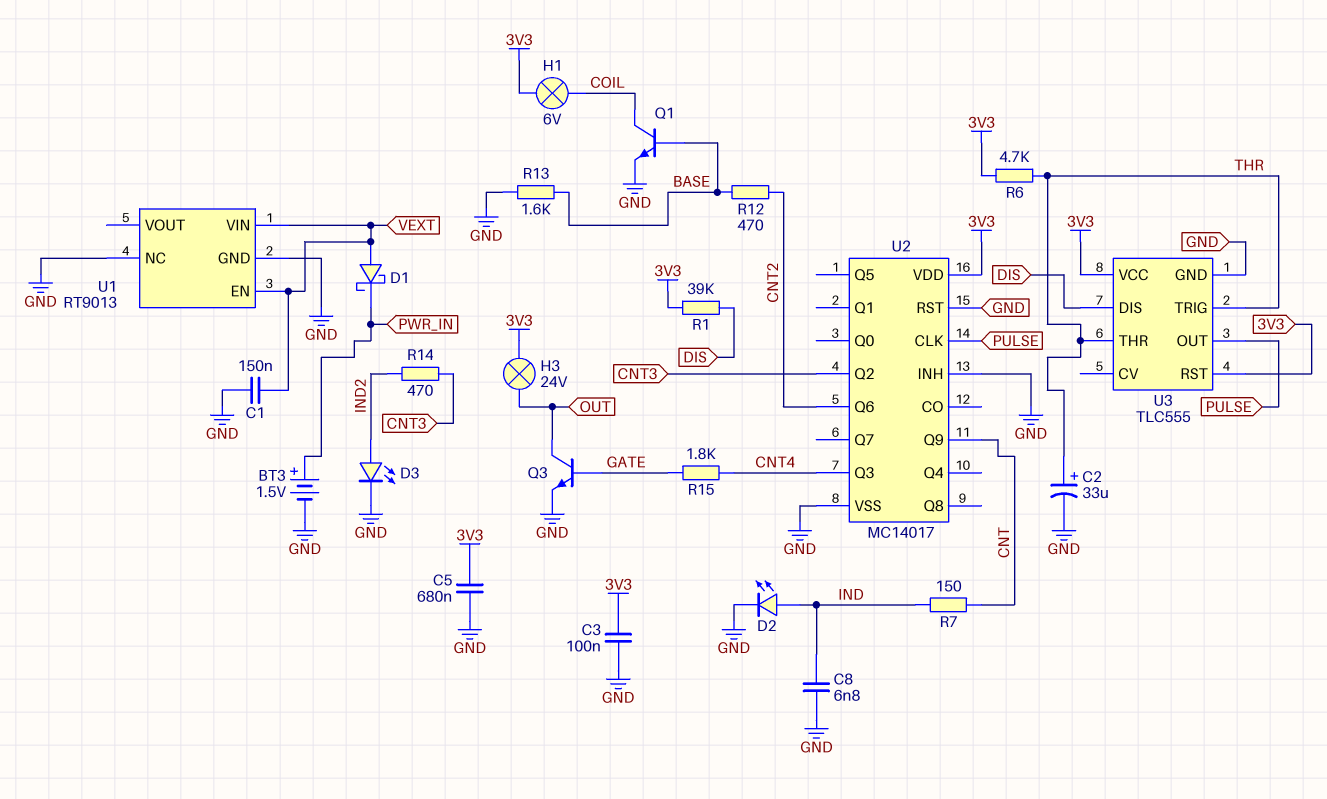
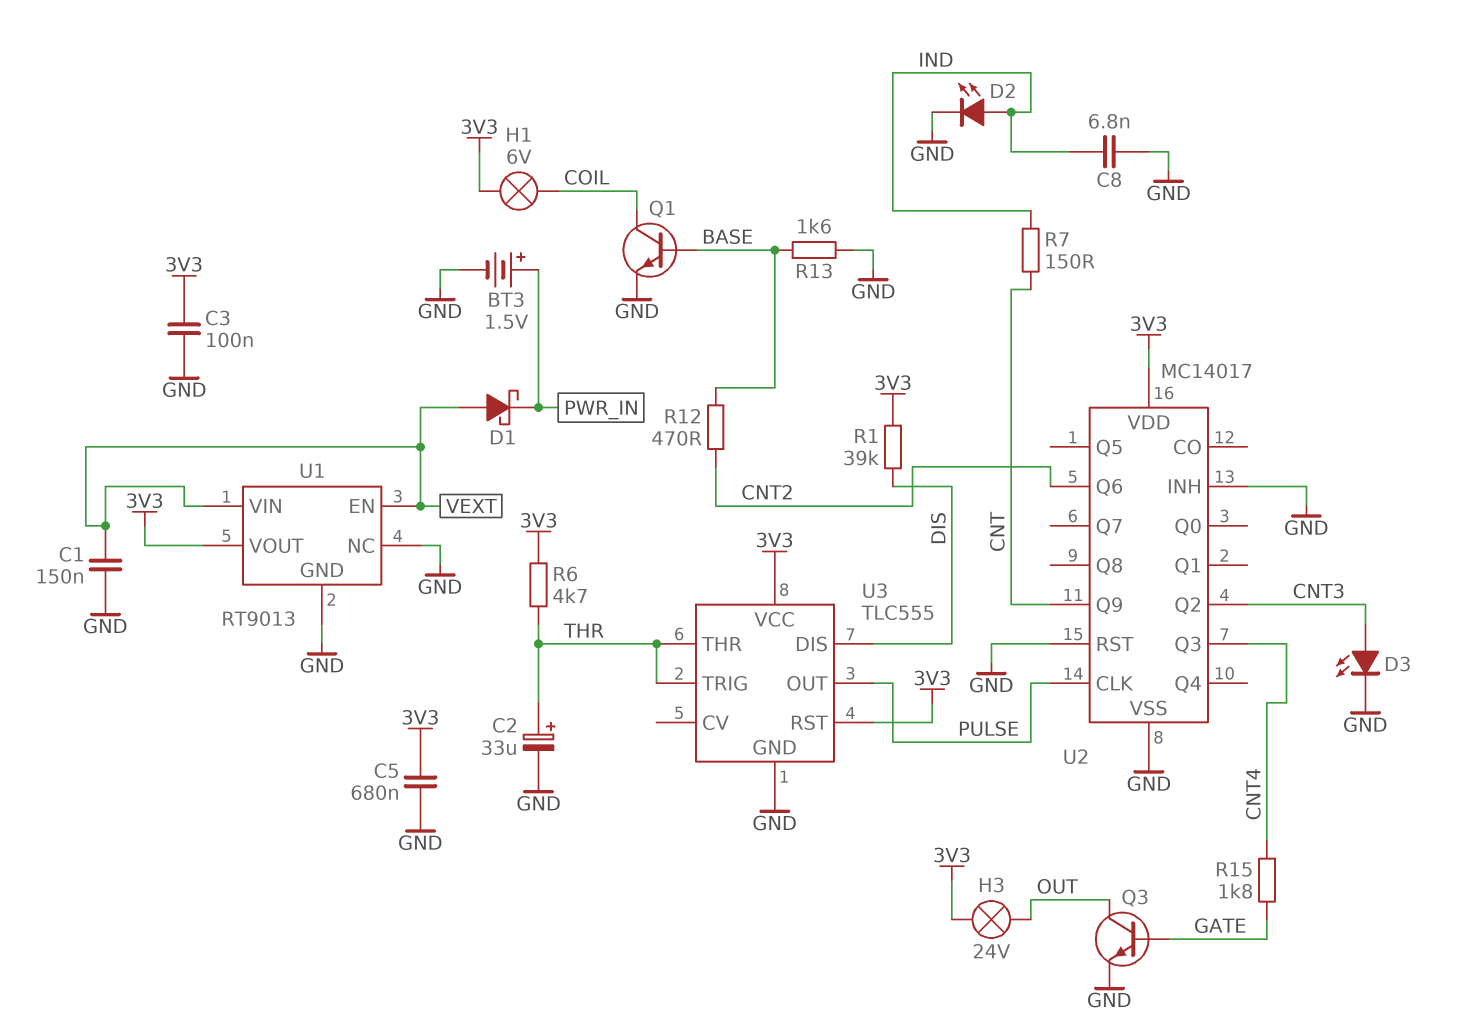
D3: LED (A IND2, K GND) -> LED (A CNT3, K GND)
R14: 470 (CNT3, IND2) -> none
U1 pin VOUT: none -> 3V3

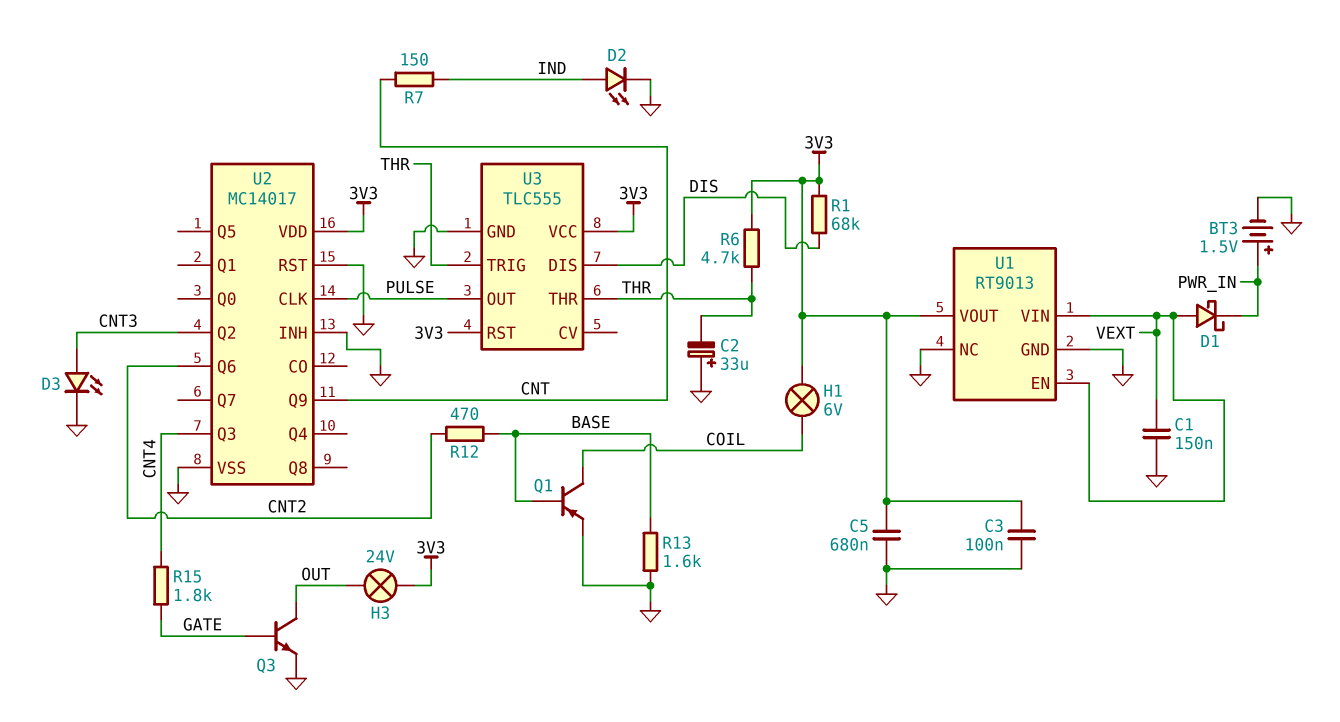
C2: 33uF (plus THR, minus GND) -> 33uF (plus GND, minus THR)
C8: 6.8nF (GND, IND) -> none
Q1: NPN (B BASE, C COIL, E GND) -> PNP (B BASE, C COIL, E GND)
R1: 39k (3V3, DIS) -> 68k (3V3, DIS)

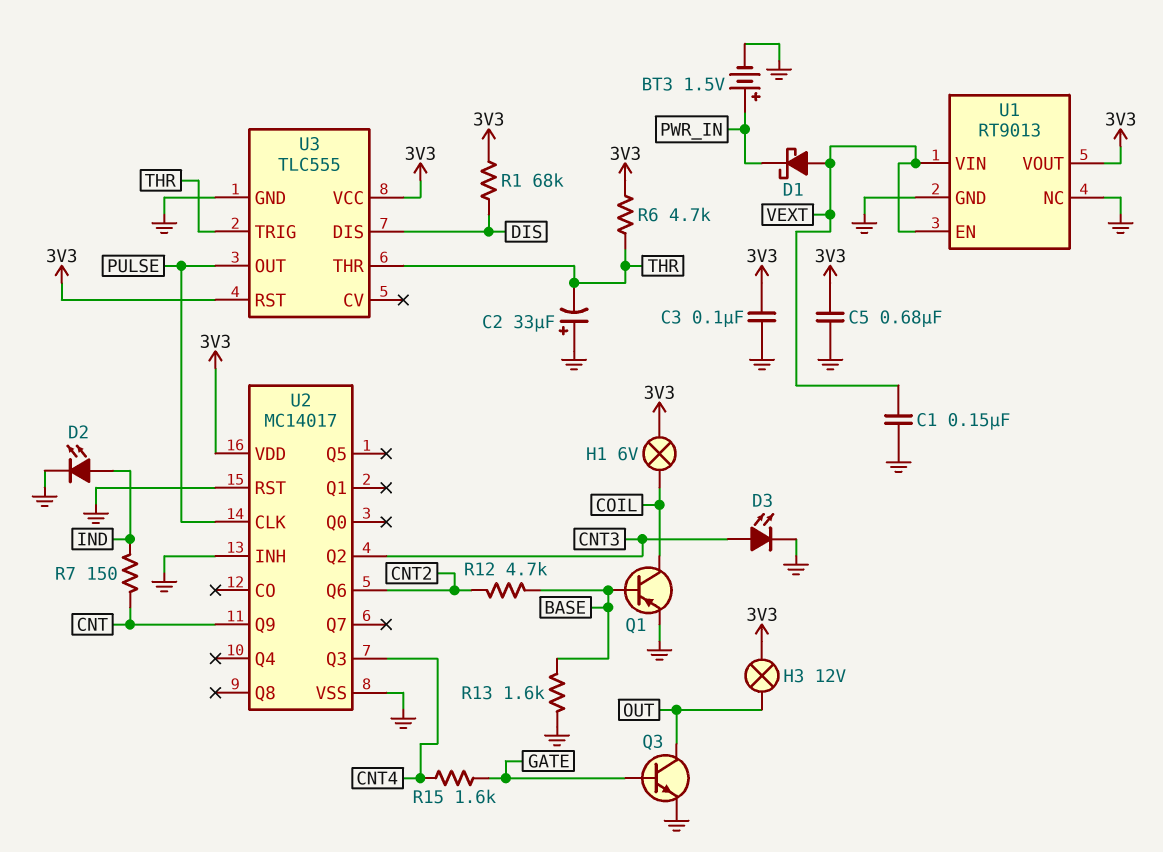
H3: lamp 24V (3V3, OUT) -> lamp 12V (3V3, OUT)
R12: 470 (BASE, CNT2) -> 4.7k (BASE, CNT2)
R15: 1.8k (CNT4, GATE) -> 1.6k (CNT4, GATE)

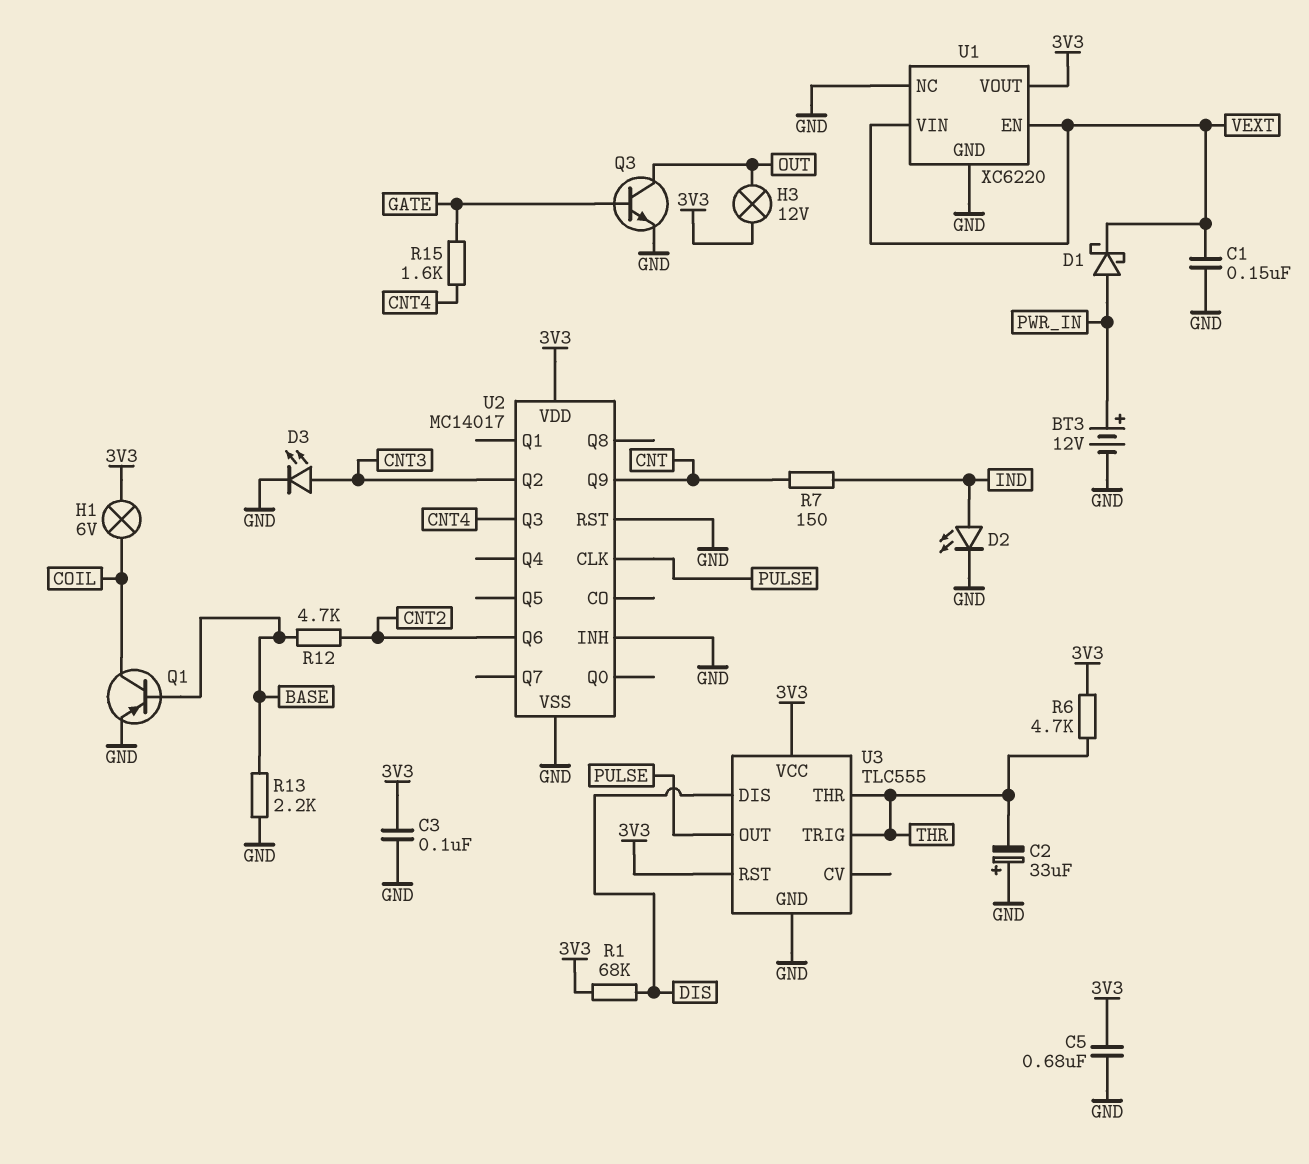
BT3: 1.5V (plus PWR_IN, minus GND) -> 12V (plus PWR_IN, minus GND)
D1: schottky (A VEXT, K PWR_IN) -> schottky (A PWR_IN, K VEXT)
R13: 1.6k (BASE, GND) -> 2.2k (BASE, GND)
U1: RT9013 -> XC6220

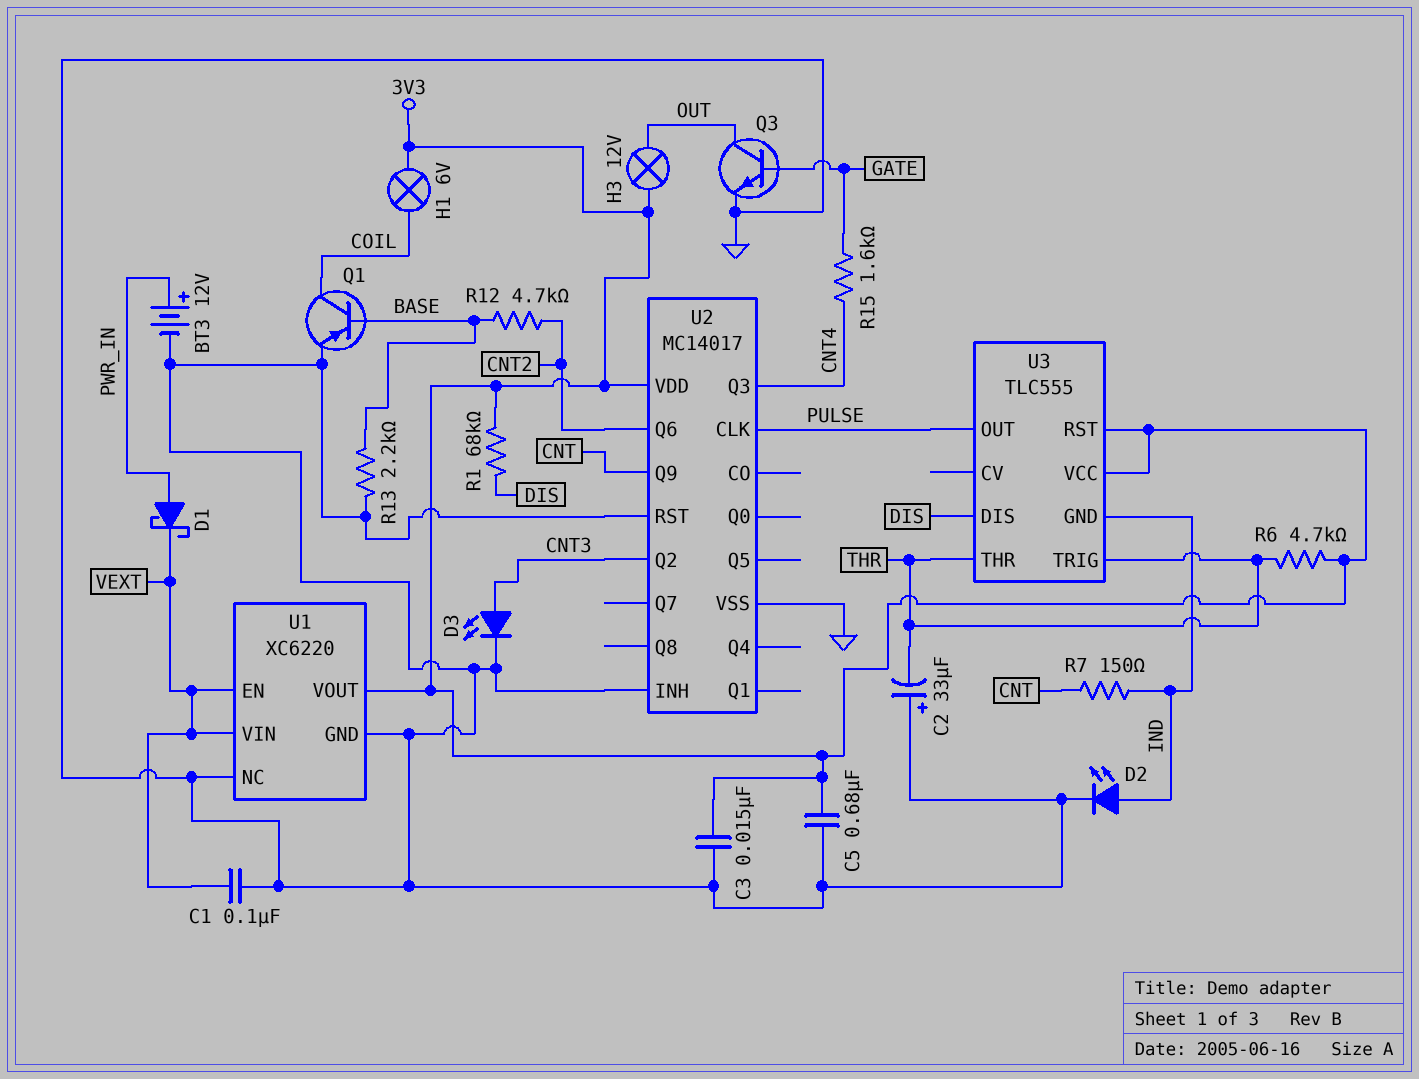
C1: 150nF (GND, VEXT) -> 100nF (GND, VEXT)
C3: 100nF (3V3, GND) -> 15nF (3V3, GND)
U3 pin GND: GND -> IND

